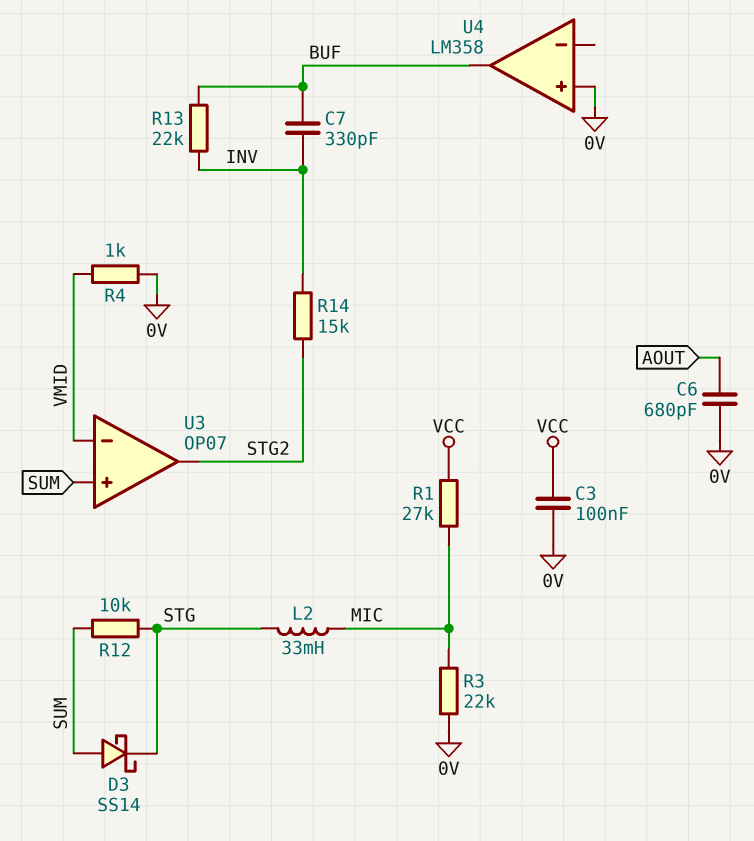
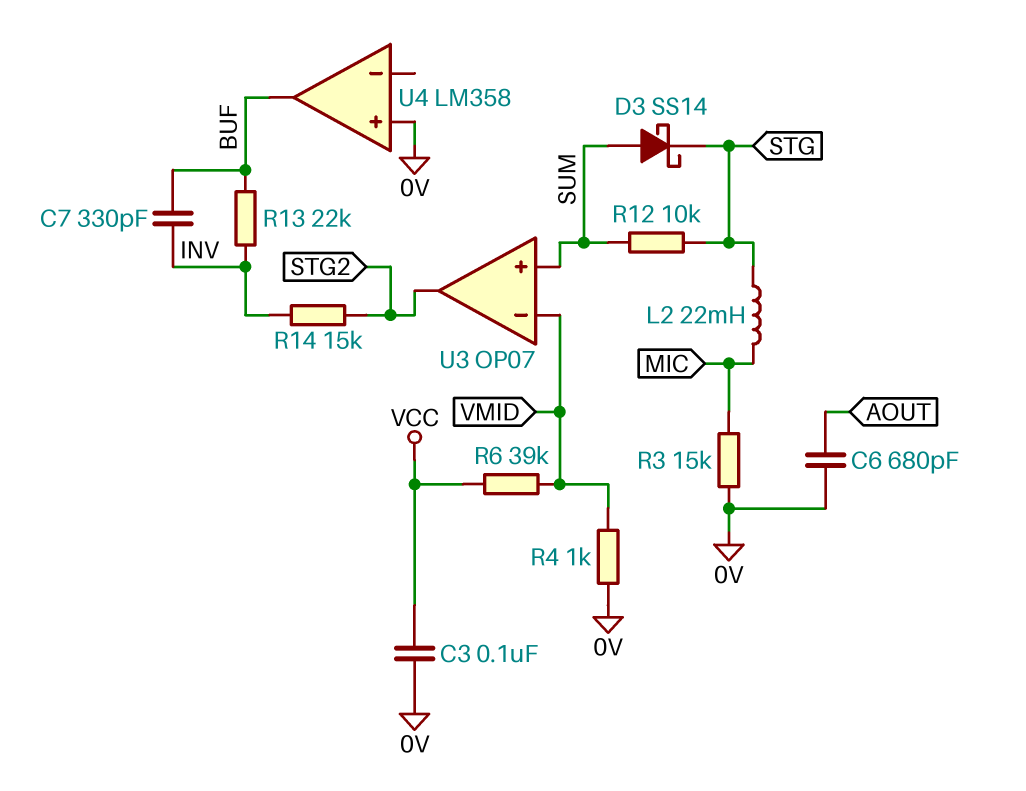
L2: 33mH (MIC, STG) -> 22mH (MIC, STG)
R1: 27k (MIC, VCC) -> none
R3: 22k (0V, MIC) -> 15k (0V, MIC)
R6: none -> 39k (VCC, VMID)

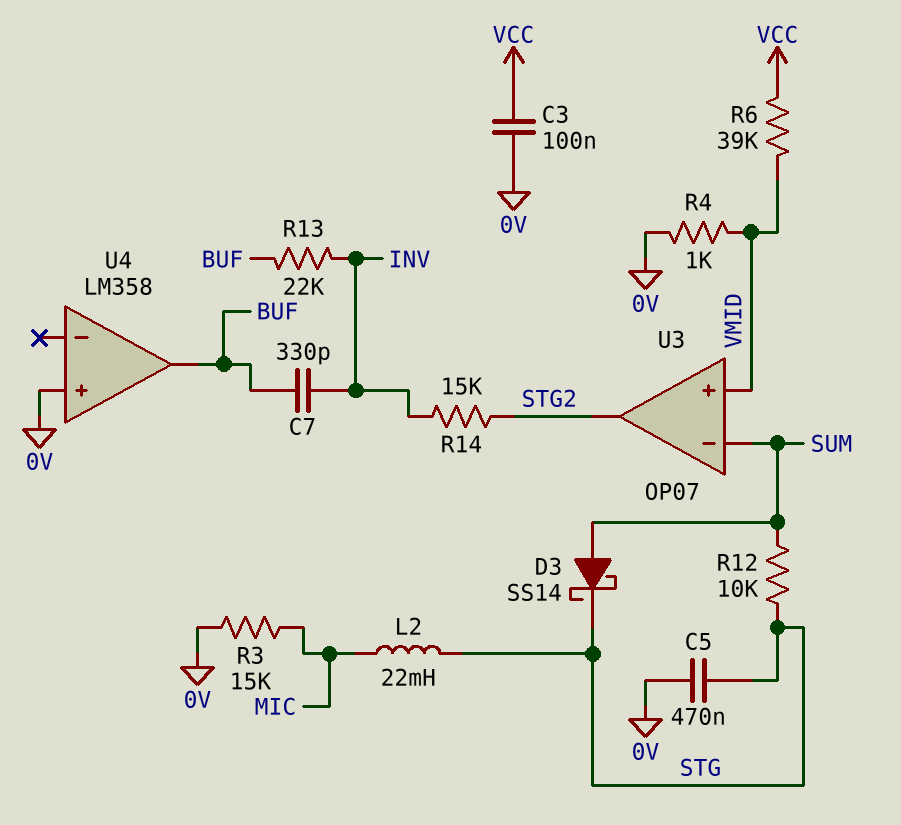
C5: none -> 470nF (0V, STG)
C6: 680pF (0V, AOUT) -> none
U3 pin in+: SUM -> VMID
U3 pin in-: VMID -> SUM

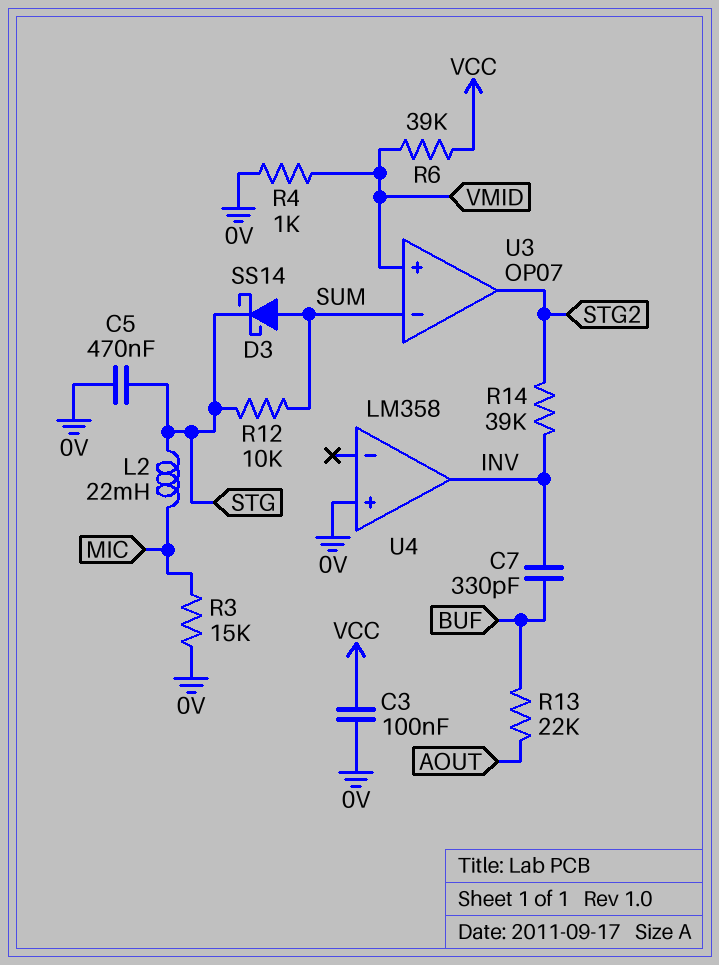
R13: 22k (BUF, INV) -> 22k (AOUT, BUF)
R14: 15k (INV, STG2) -> 39k (INV, STG2)
U4 pin out: BUF -> INV

